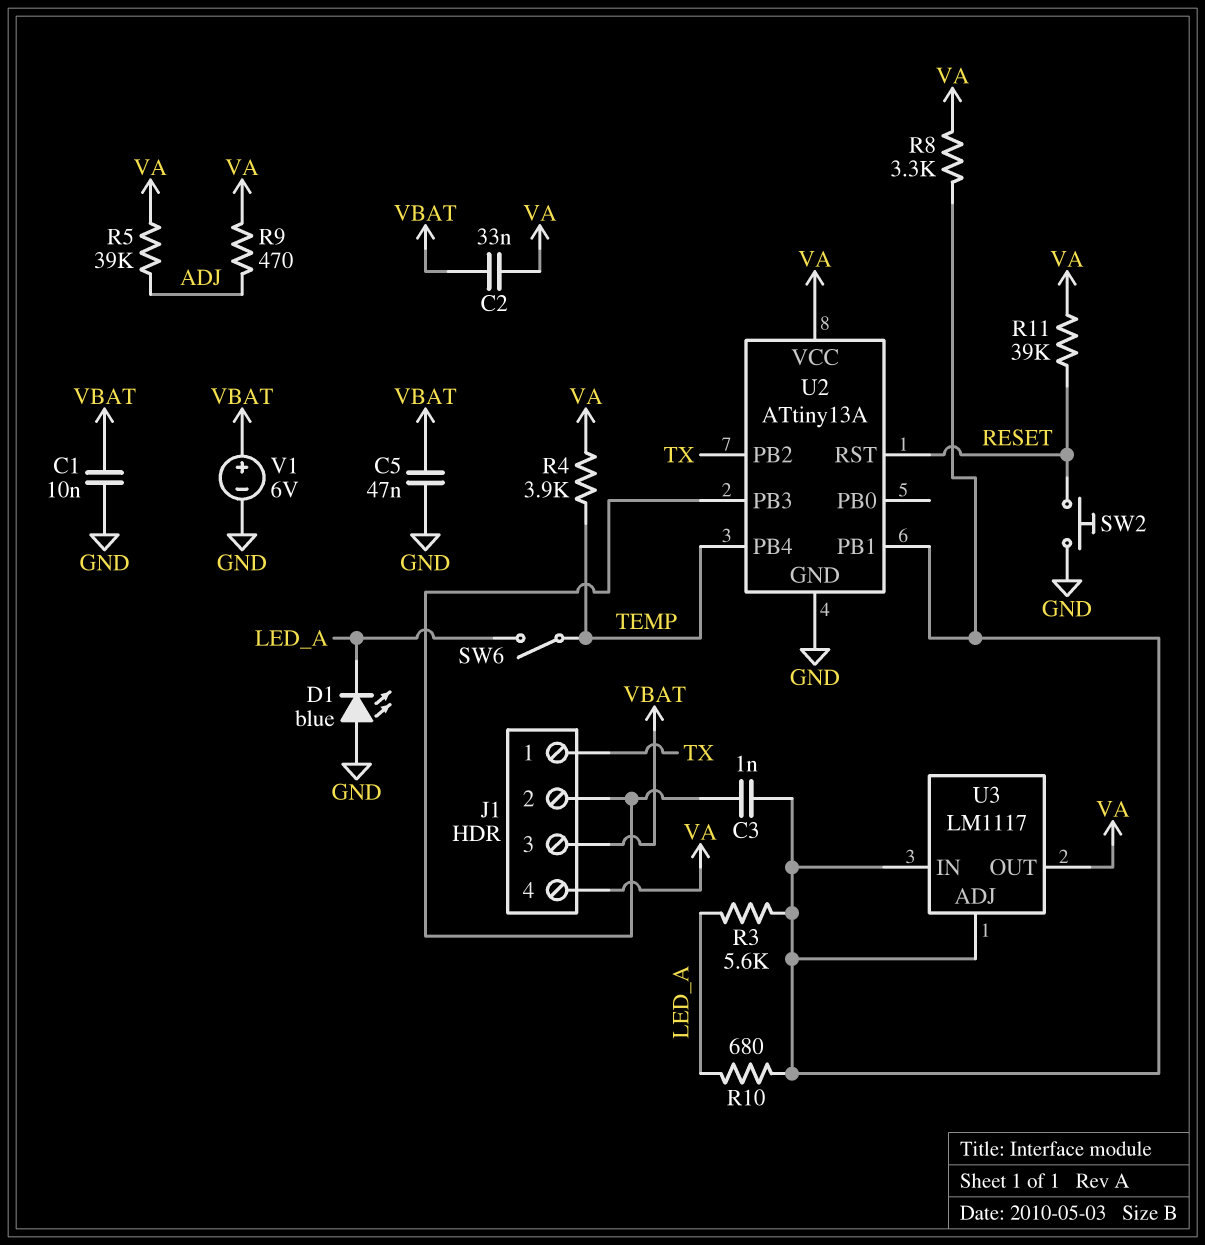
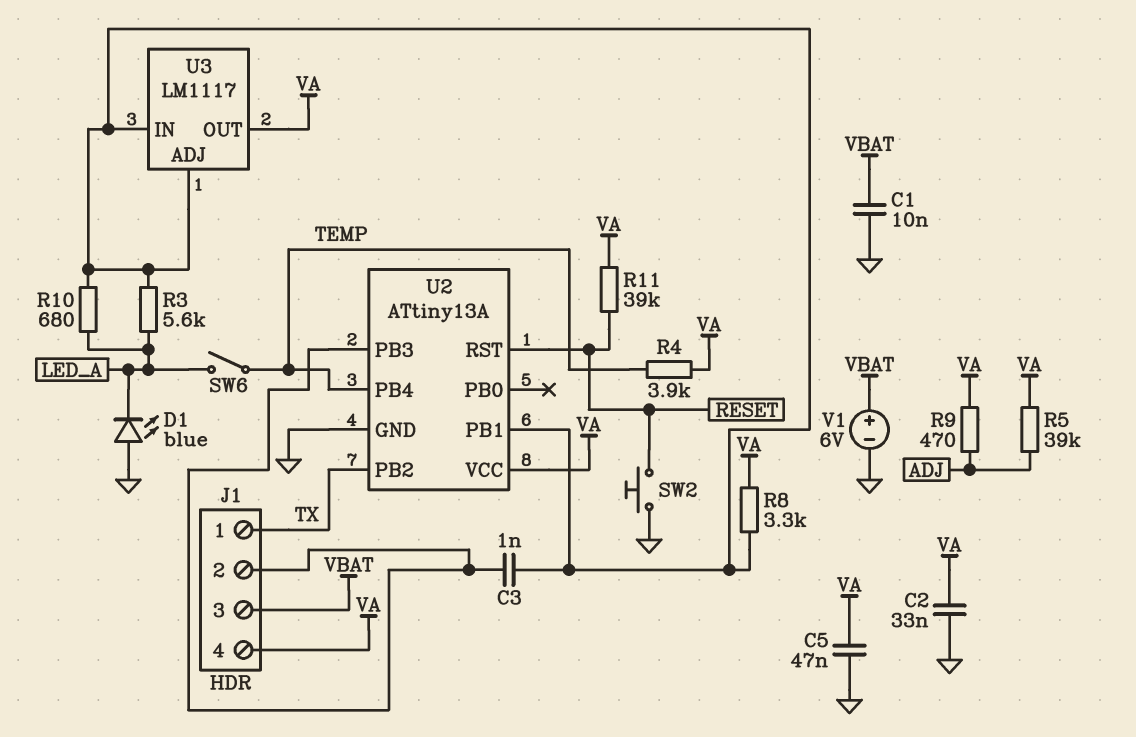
C2: 33nF (VA, VBAT) -> 33nF (GND, VA)
C5: 47nF (GND, VBAT) -> 47nF (GND, VA)

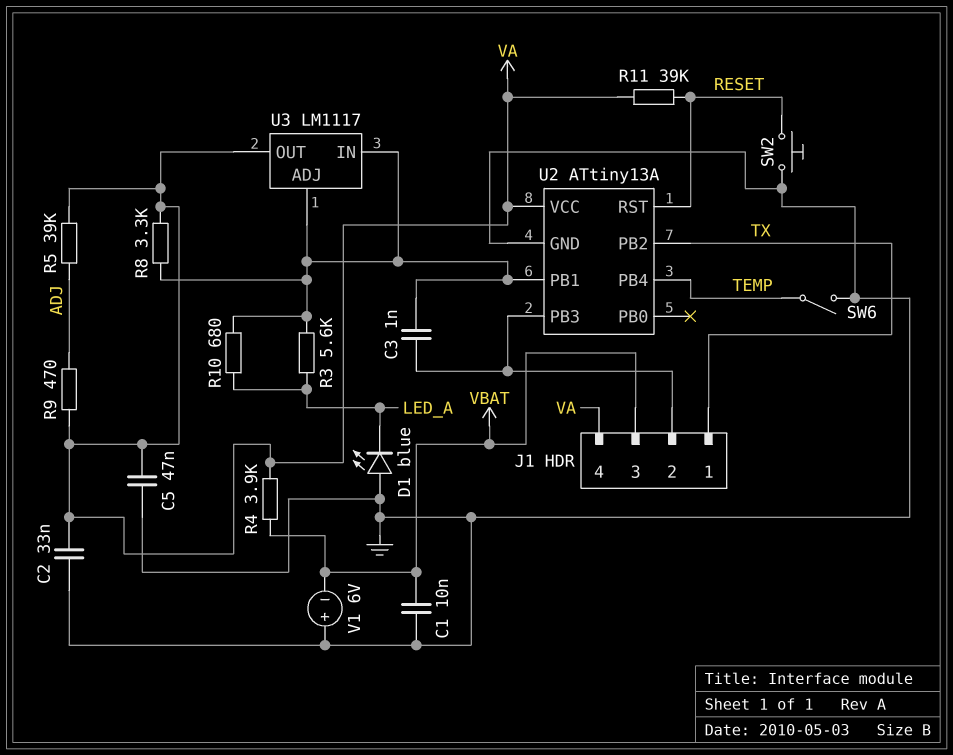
R4: 3.9k (TEMP, VA) -> 3.9k (VA, VBAT)
SW6: switch (LED_A, TEMP) -> switch (GND, TEMP)
V1: 6V (plus VBAT, minus GND) -> 6V (plus GND, minus VBAT)

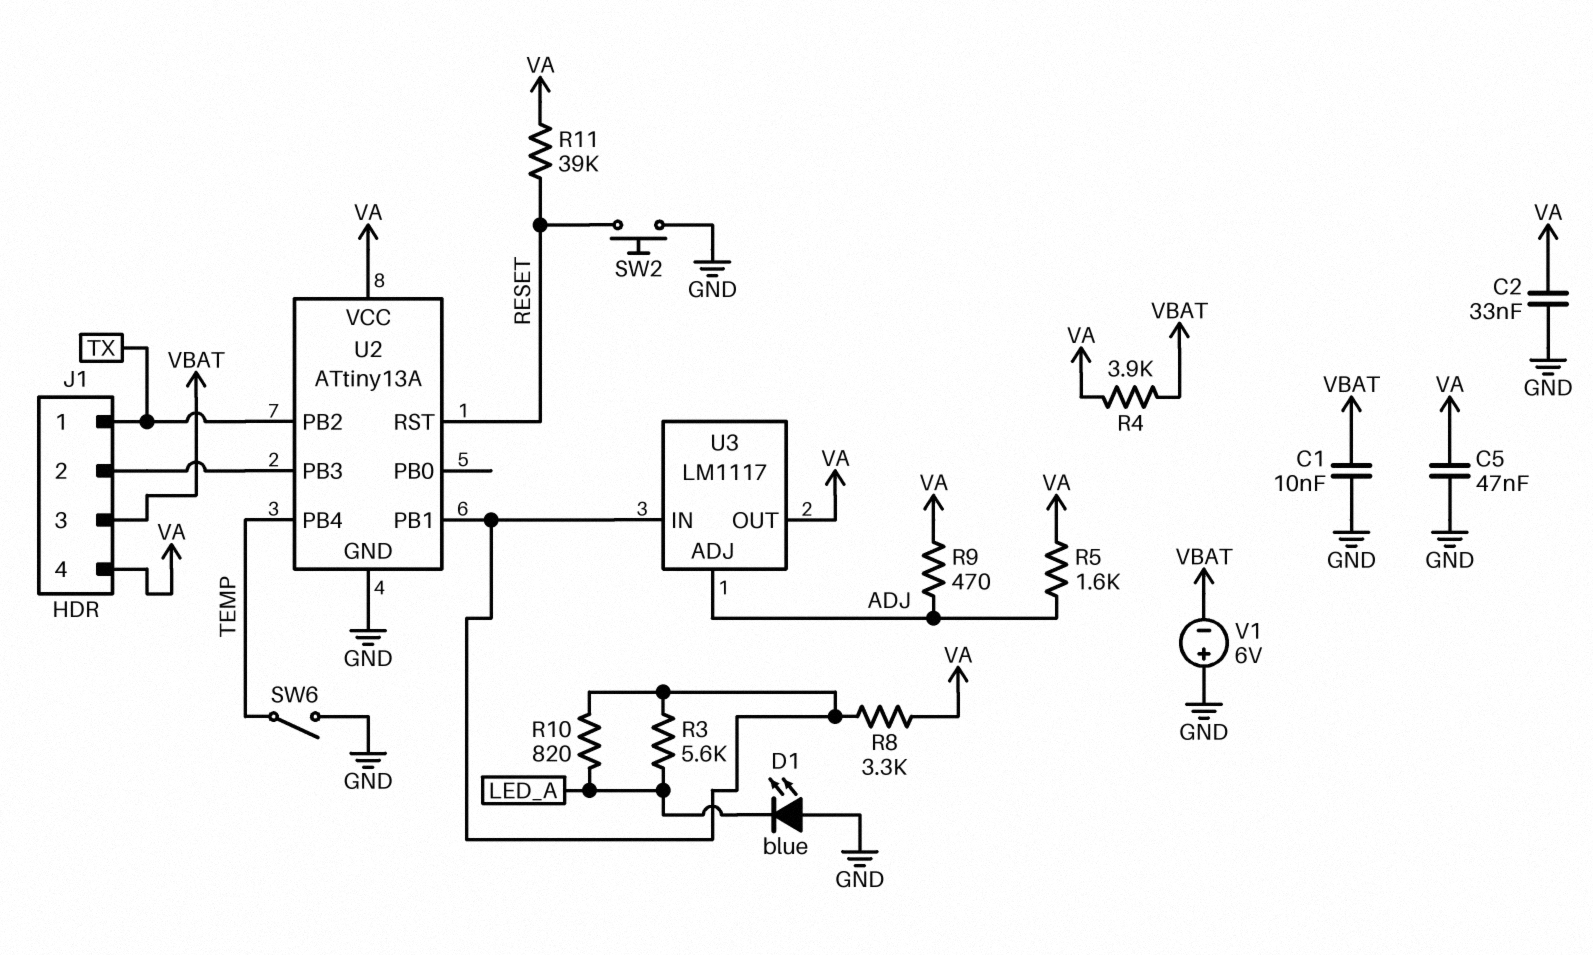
C3: 1nF (J1/2, U2/PB1) -> none
R5: 39k (ADJ, VA) -> 1.6k (ADJ, VA)
R10: 680 (LED_A, U2/PB1) -> 820 (LED_A, U2/PB1)
U3 pin ADJ: U2/PB1 -> ADJ

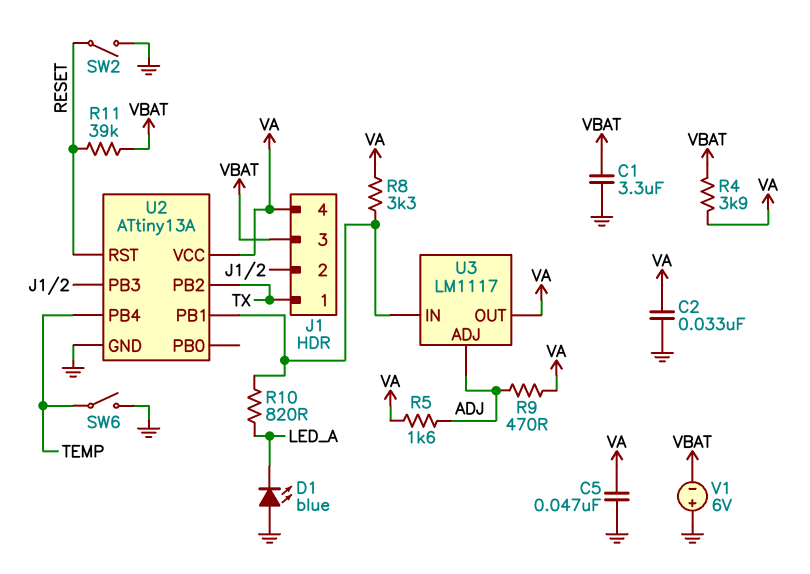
C1: 10nF (GND, VBAT) -> 3.3uF (GND, VBAT)
R3: 5.6k (LED_A, U2/PB1) -> none
R11: 39k (RESET, VA) -> 39k (RESET, VBAT)
SW2: button (GND, RESET) -> switch (GND, RESET)

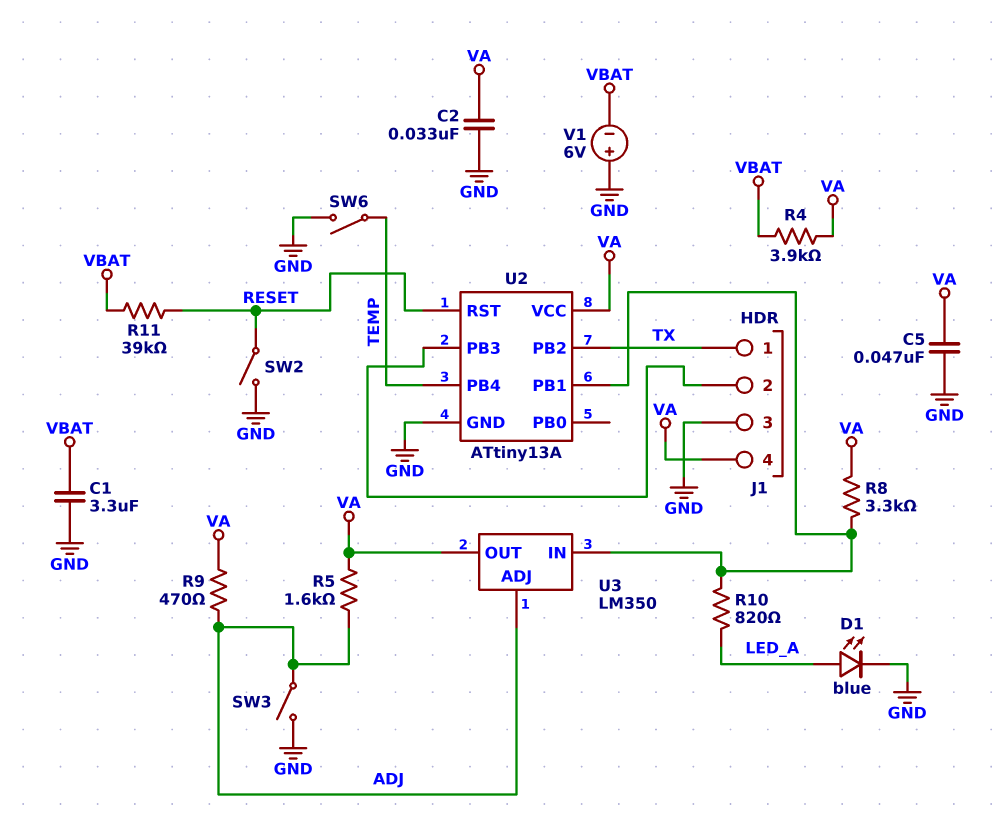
D1: LED blue (A GND, K LED_A) -> LED blue (A LED_A, K GND)
J1 pin 3: VBAT -> GND
SW3: none -> switch (ADJ, GND)
U3: LM1117 -> LM350

